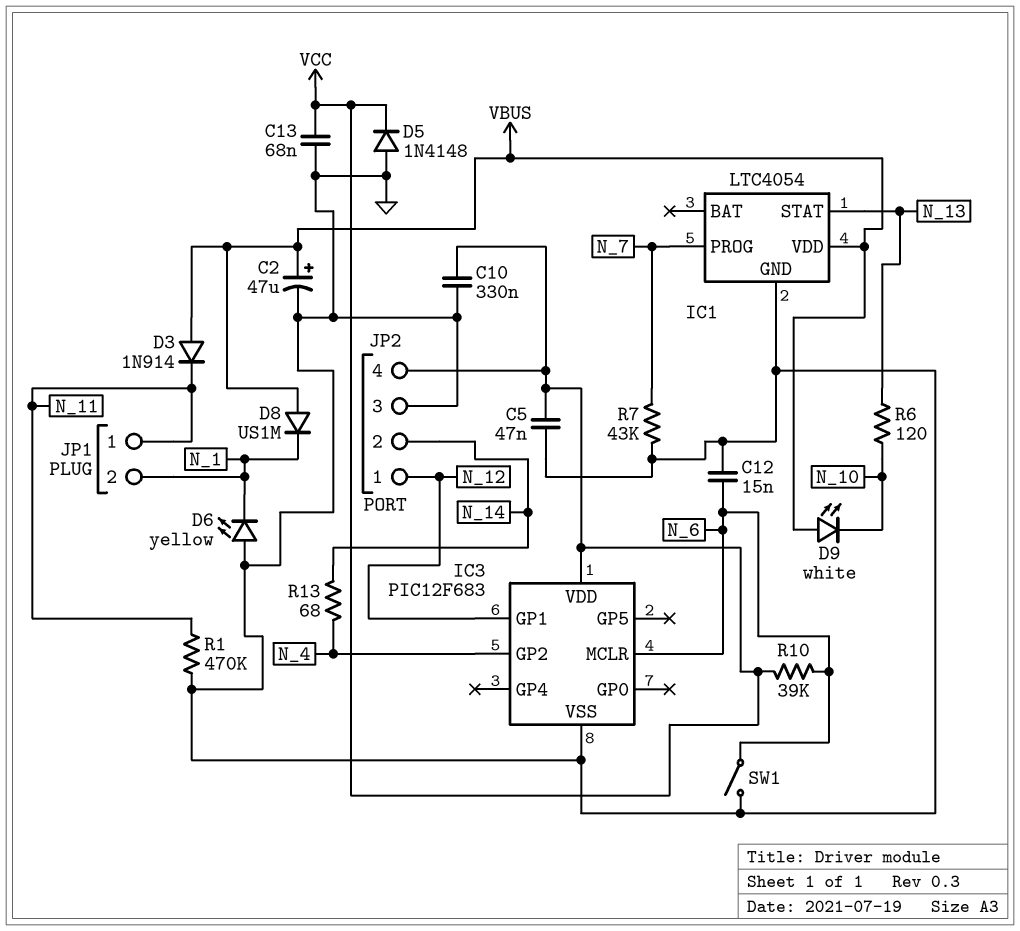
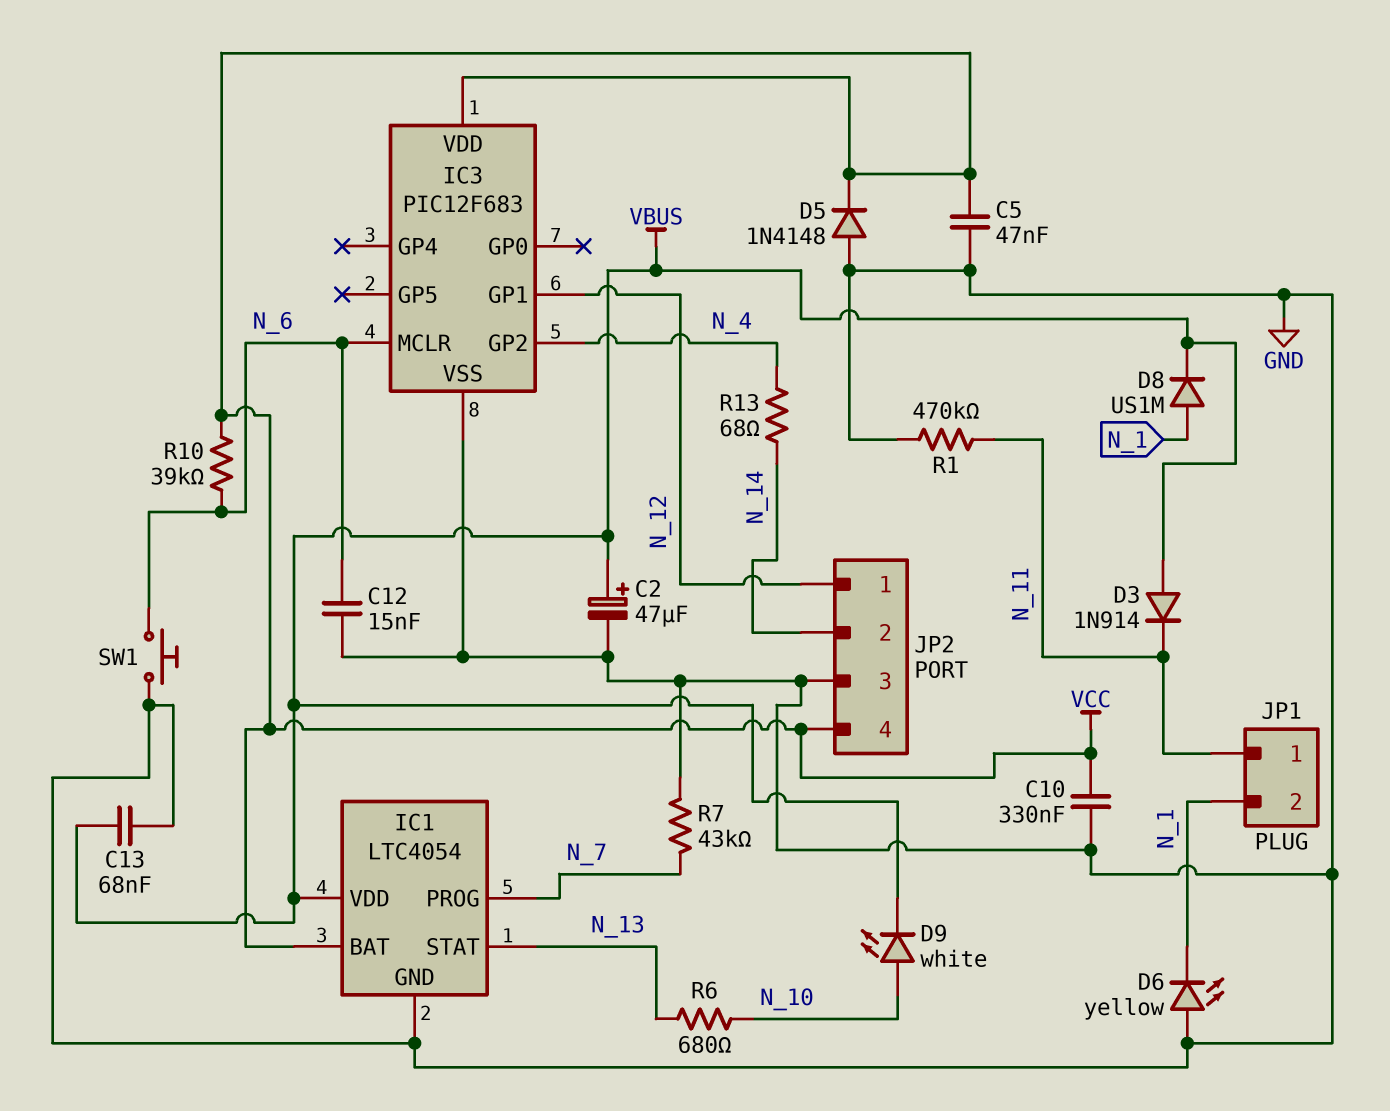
C13: 68nF (GND, VCC) -> 68nF (GND, VBUS)
D8: diode US1M (A VBUS, K N_1) -> diode US1M (A N_1, K VBUS)
D9: LED white (A VBUS, K N_10) -> LED white (A N_10, K VBUS)
IC1 pin BAT: none -> VCC
R6: 120 (N_10, N_13) -> 680 (N_10, N_13)
SW1: switch (GND, N_6) -> button (GND, N_6)

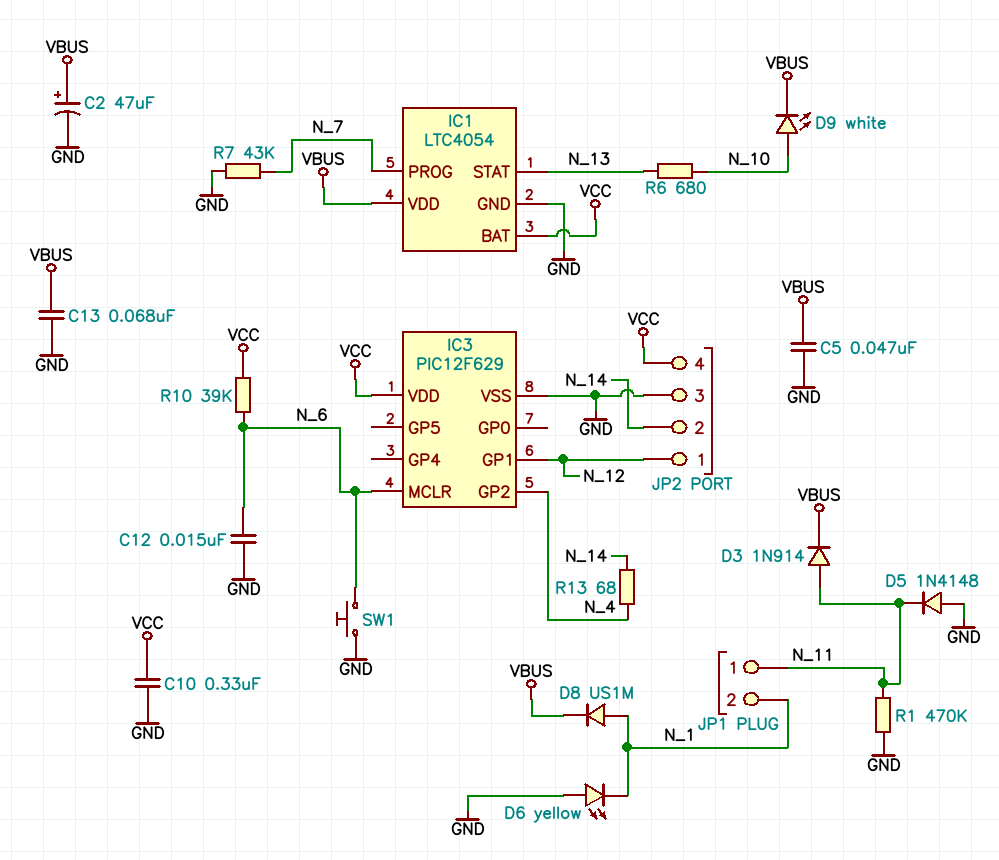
C5: 47nF (GND, VCC) -> 47nF (GND, VBUS)
D3: diode 1N914 (A VBUS, K N_11) -> diode 1N914 (A N_11, K VBUS)
D5: diode 1N4148 (A GND, K VCC) -> diode 1N4148 (A GND, K N_11)
IC3: PIC12F683 -> PIC12F629

